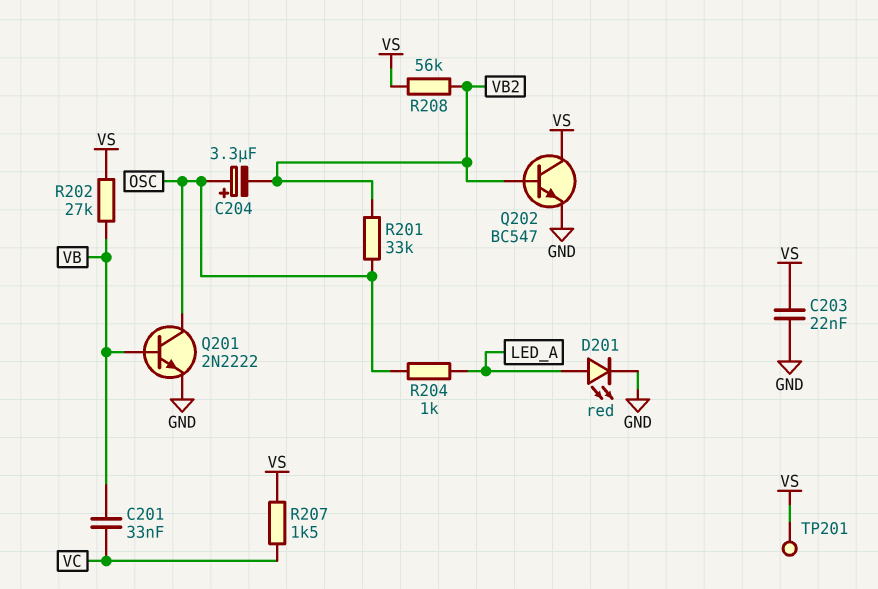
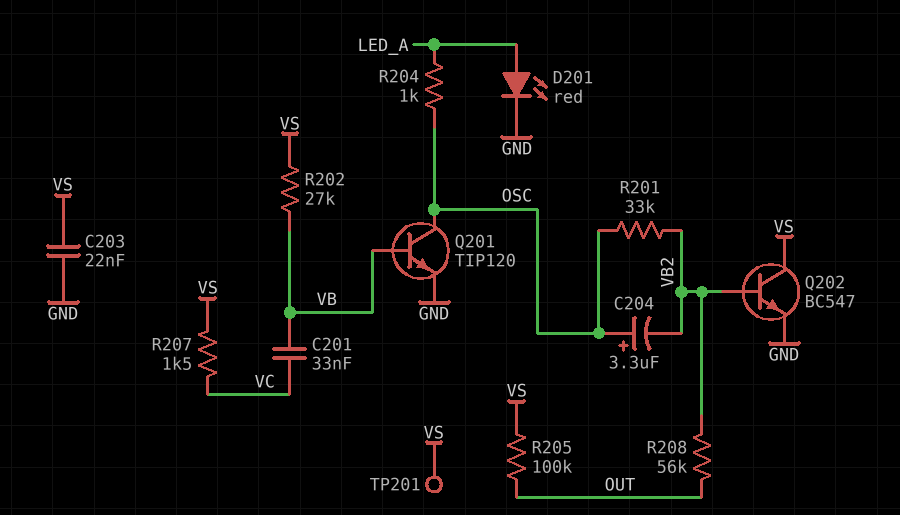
Q201: NPN 2N2222 (B VB, C OSC, E GND) -> NPN TIP120 (B VB, C OSC, E GND)
R205: none -> 100k (OUT, VS)
R208: 56k (VB2, VS) -> 56k (OUT, VB2)

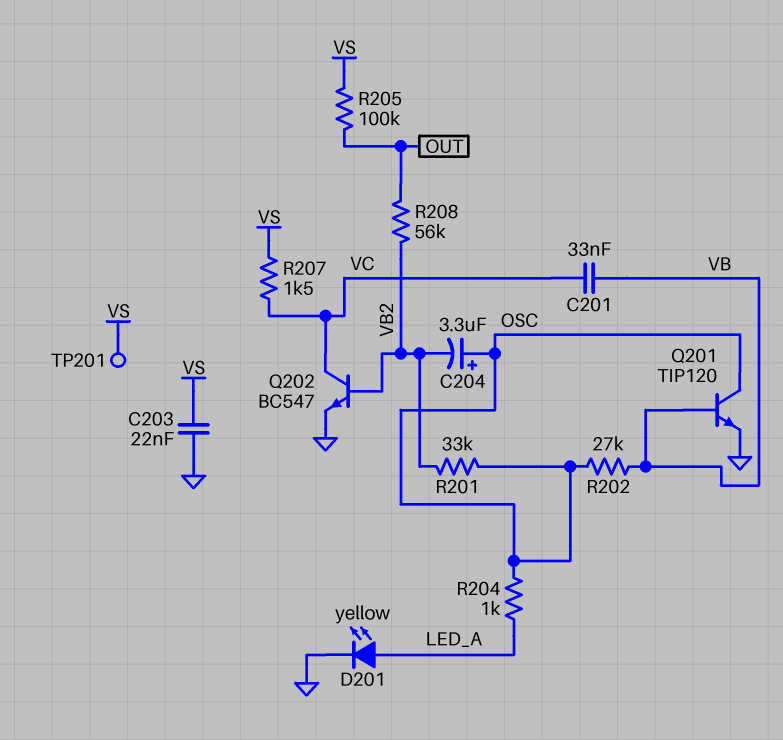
D201: LED red (A LED_A, K GND) -> LED yellow (A LED_A, K GND)
Q202: NPN BC547 (B VB2, C VS, E GND) -> NPN BC547 (B VB2, C VC, E GND)
R202: 27k (VB, VS) -> 27k (OSC, VB)

